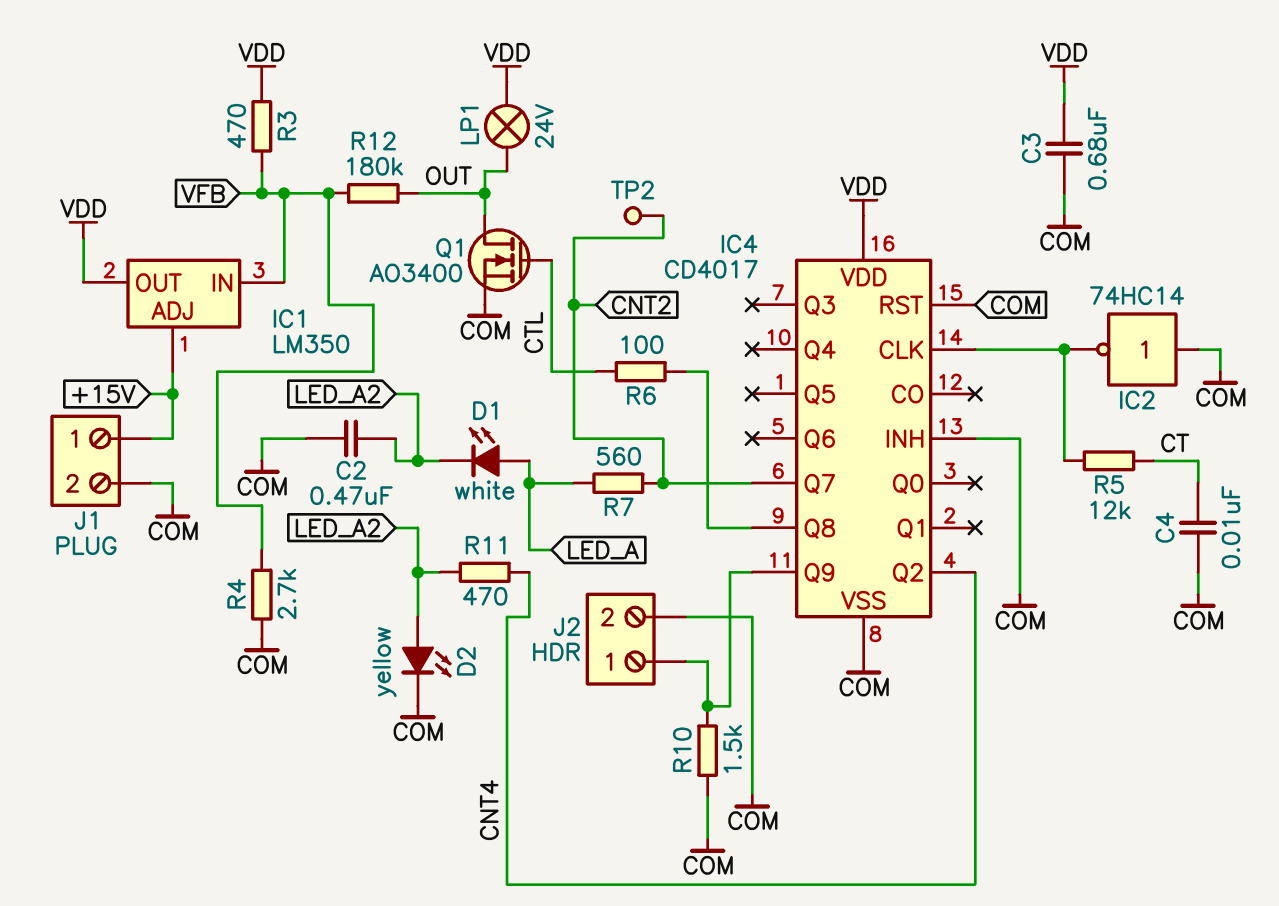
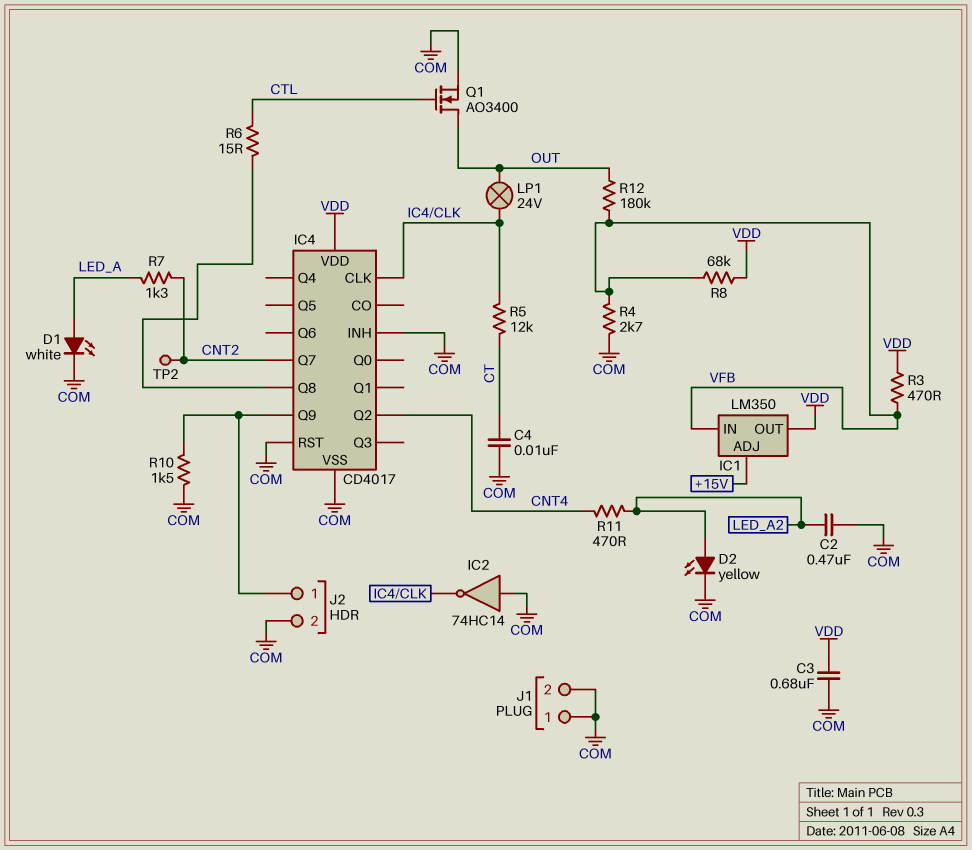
D1: LED white (A LED_A, K LED_A2) -> LED white (A LED_A, K COM)
J1 pin 1: +15V -> COM
LP1: lamp 24V (OUT, VDD) -> lamp 24V (IC4/CLK, OUT)
R6: 100 (CTL, IC4/Q8) -> 15 (CTL, IC4/Q8)
R7: 560 (CNT2, LED_A) -> 1.3k (CNT2, LED_A)
R8: none -> 68k (VDD, VFB)

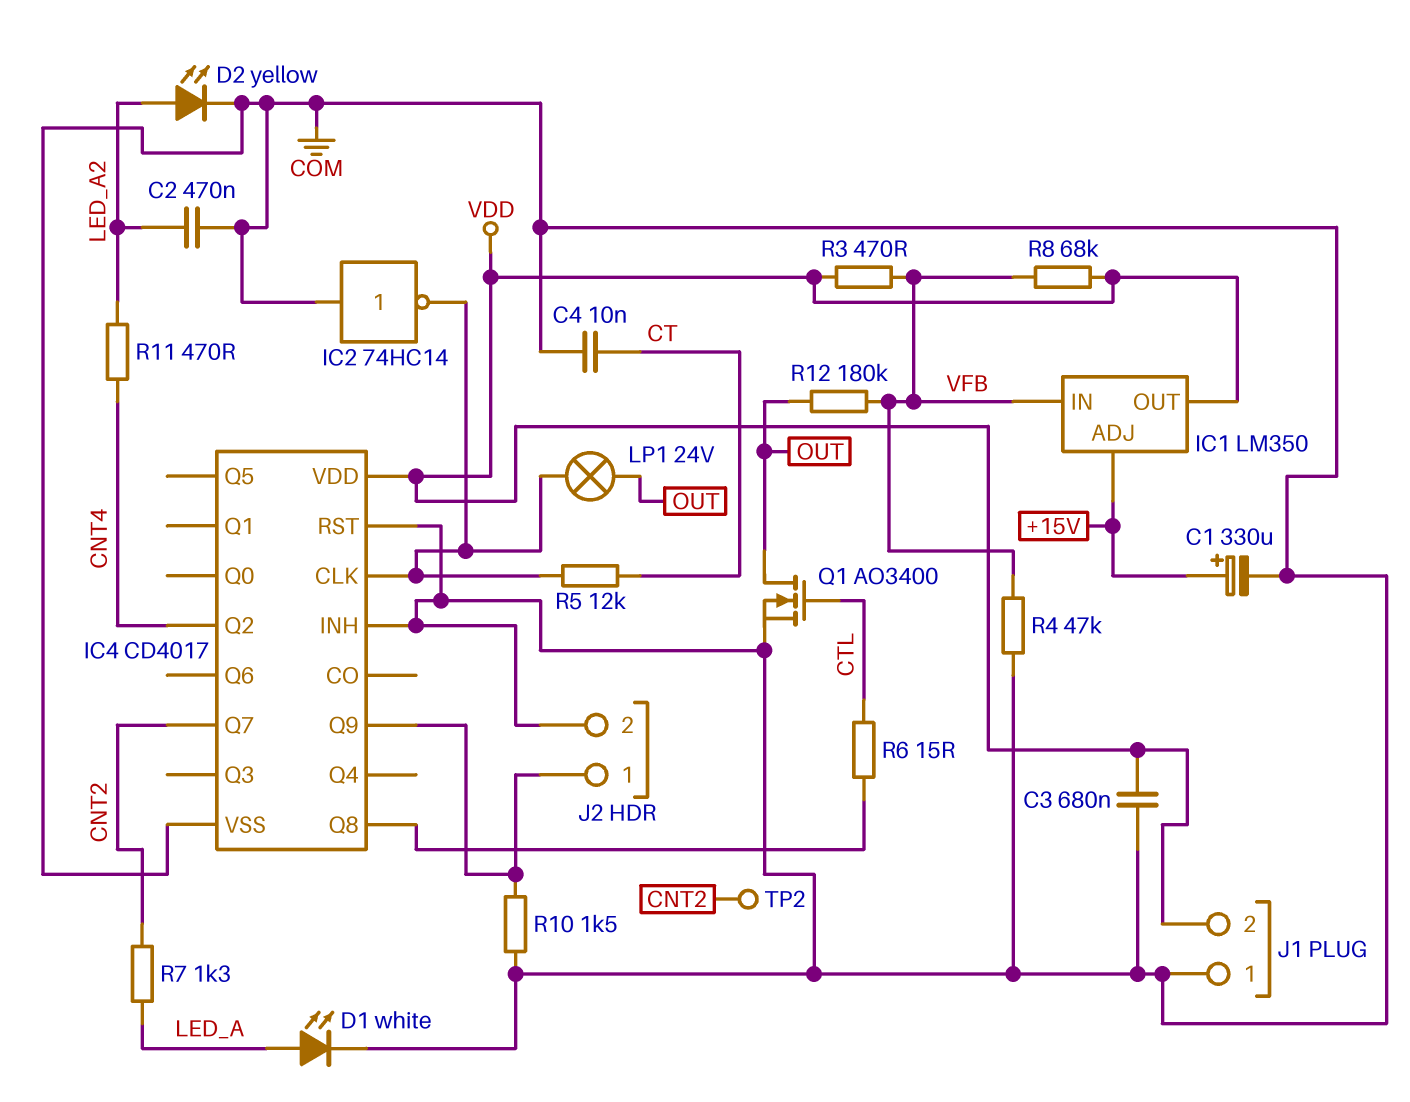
C1: none -> 330uF (plus +15V, minus COM)
J1 pin 2: COM -> VDD
R4: 2.7k (COM, VFB) -> 47k (COM, VFB)

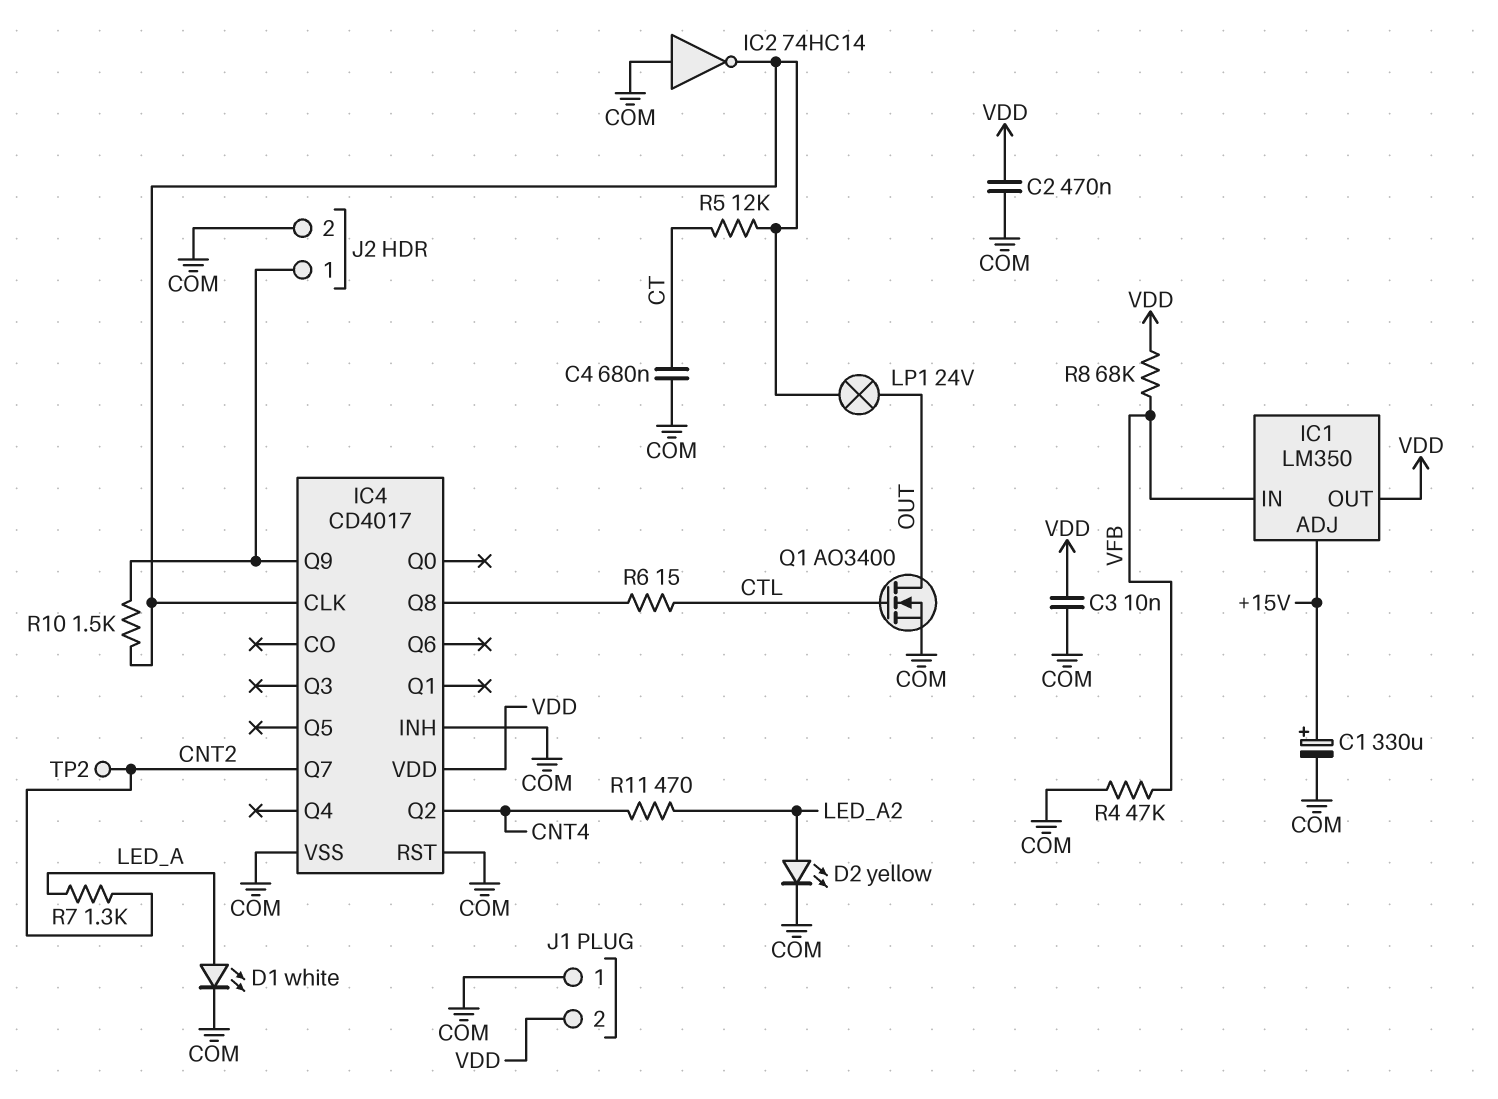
C2: 470nF (COM, LED_A2) -> 470nF (COM, VDD)
C3: 680nF (COM, VDD) -> 10nF (COM, VDD)
C4: 10nF (COM, CT) -> 680nF (COM, CT)
R3: 470 (VDD, VFB) -> none
R10: 1.5k (COM, IC4/Q9) -> 1.5k (IC4/CLK, IC4/Q9)
R12: 180k (OUT, VFB) -> none

